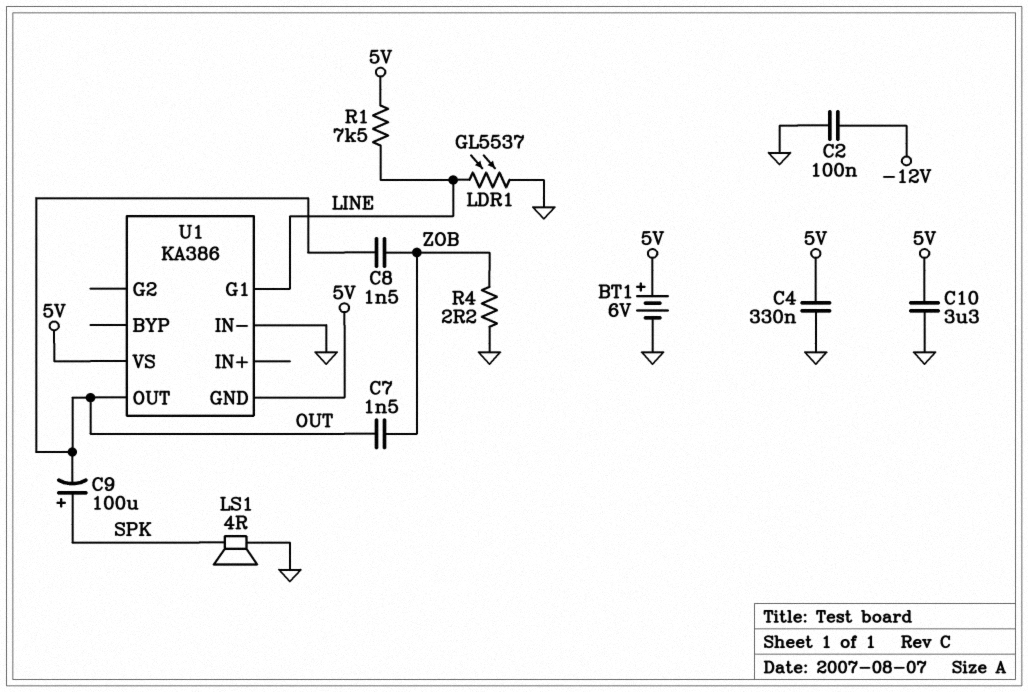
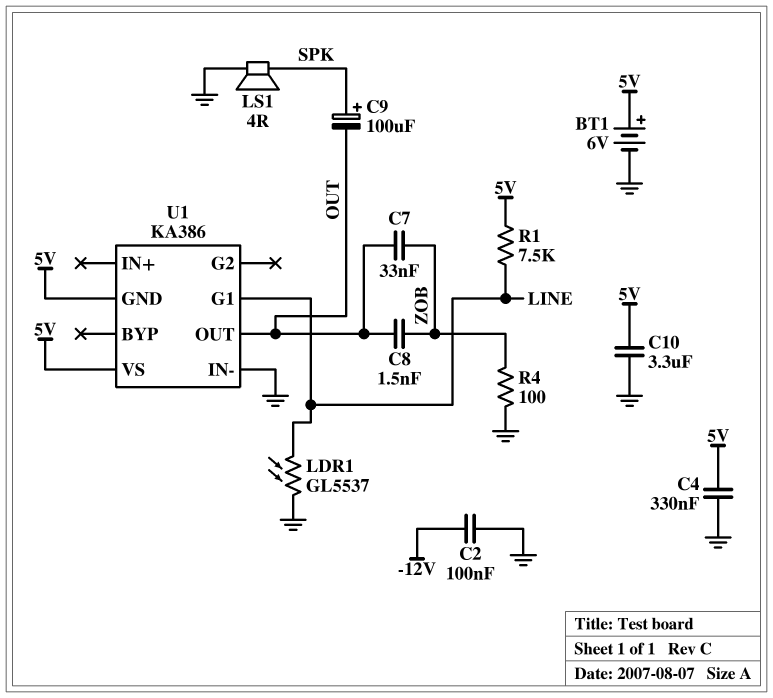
C7: 1.5nF (OUT, ZOB) -> 33nF (OUT, ZOB)
R4: 2.2 (GND, ZOB) -> 100 (GND, ZOB)

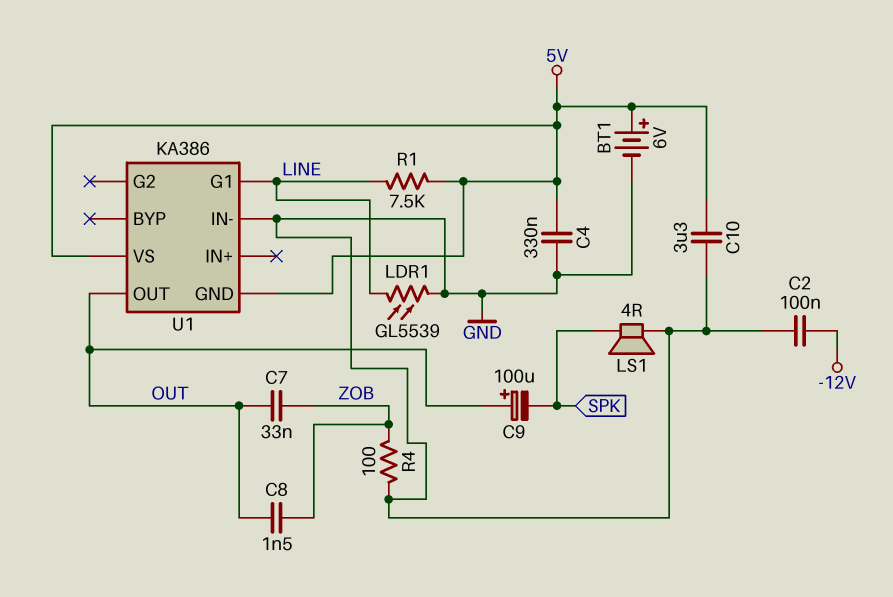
C9: 100uF (plus SPK, minus OUT) -> 100uF (plus OUT, minus SPK)
LDR1: GL5537 (GND, LINE) -> GL5539 (GND, LINE)

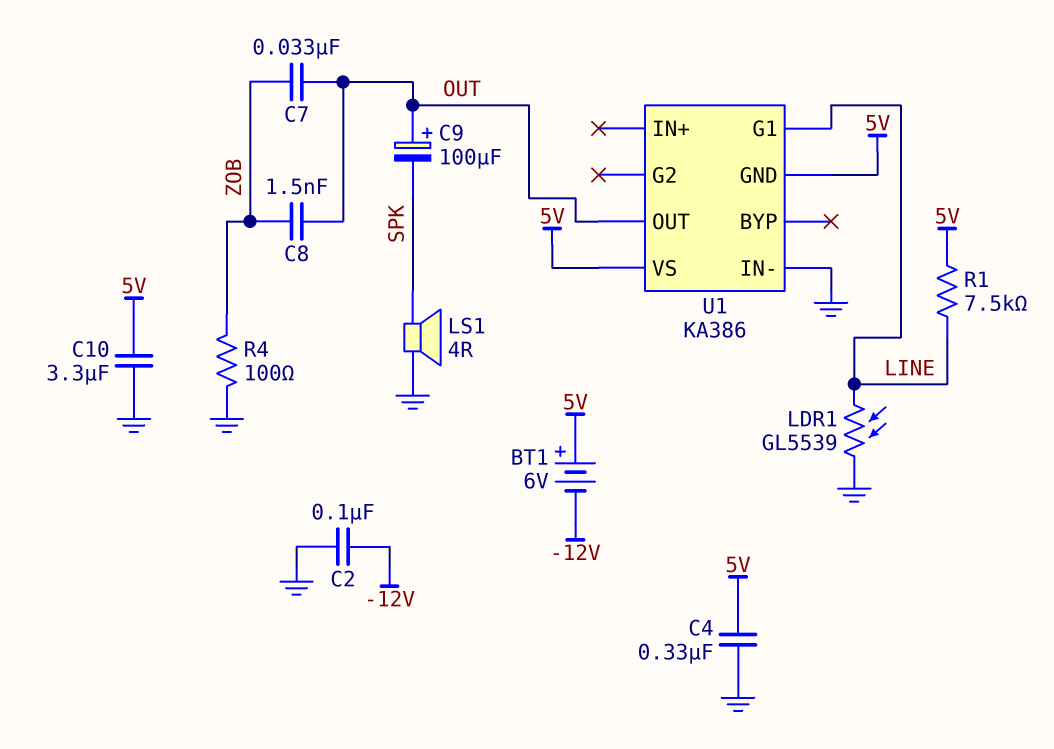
BT1: 6V (plus 5V, minus GND) -> 6V (plus 5V, minus -12V)

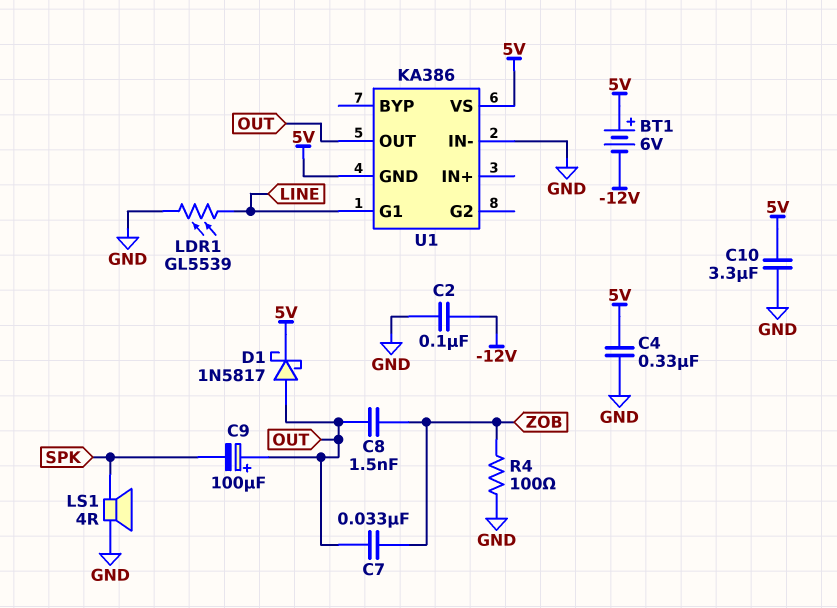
D1: none -> schottky 1N5817 (A OUT, K 5V)
R1: 7.5k (5V, LINE) -> none

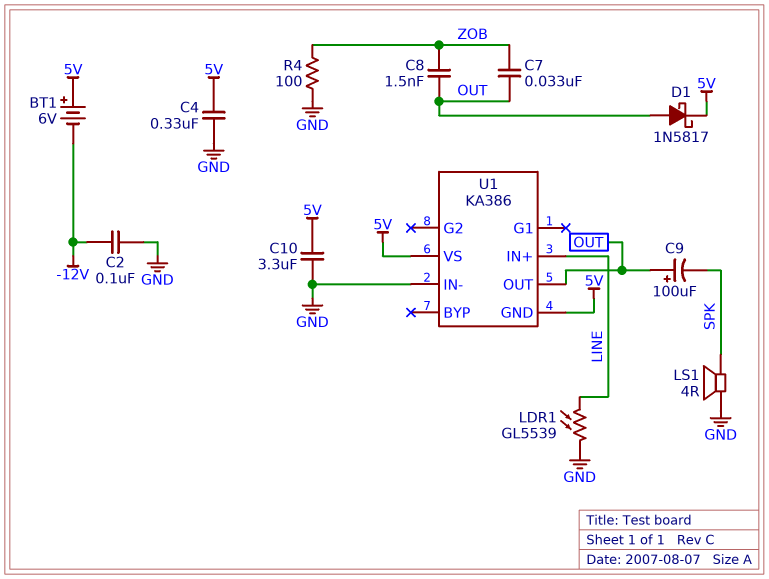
U1 pin G1: LINE -> none
U1 pin IN+: none -> LINE

